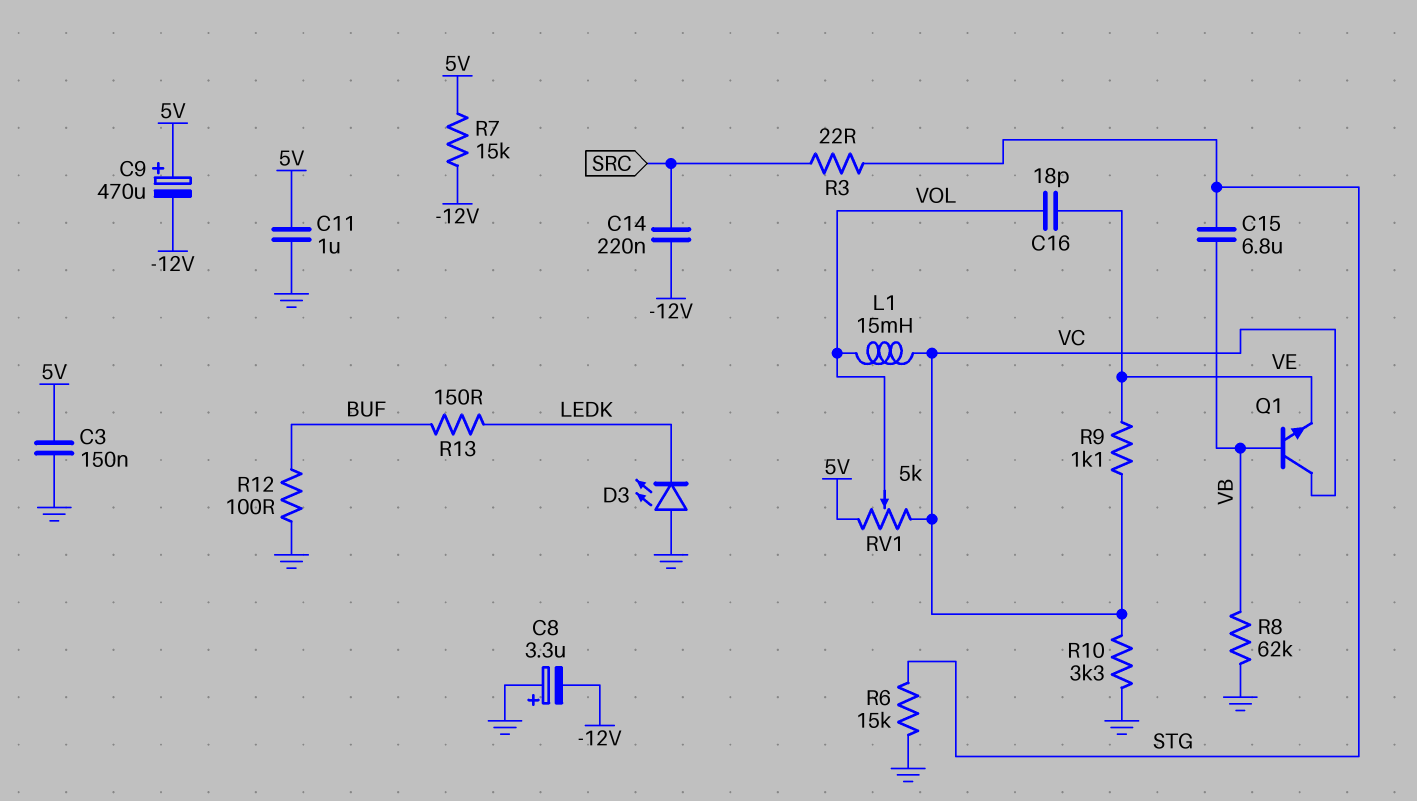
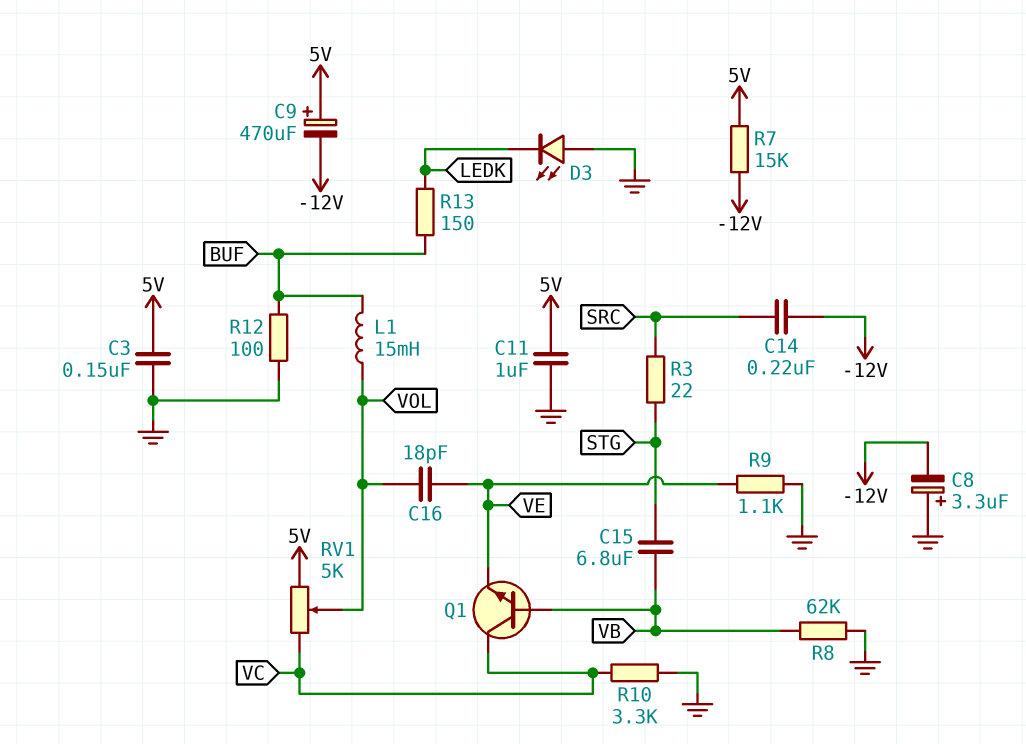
L1: 15mH (VC, VOL) -> 15mH (BUF, VOL)
R6: 15k (GND, STG) -> none
R9: 1.1k (VC, VE) -> 1.1k (GND, VE)

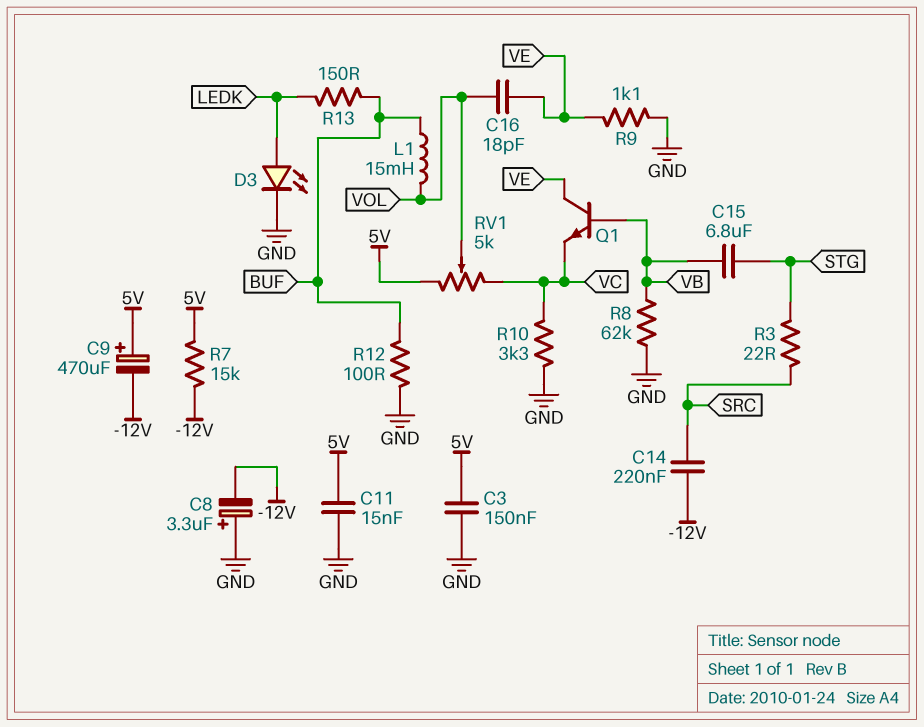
C11: 1uF (5V, GND) -> 15nF (5V, GND)
D3: LED (A GND, K LEDK) -> LED (A LEDK, K GND)
Q1: NPN (B VB, C VC, E VE) -> NPN (B VB, C VE, E VC)

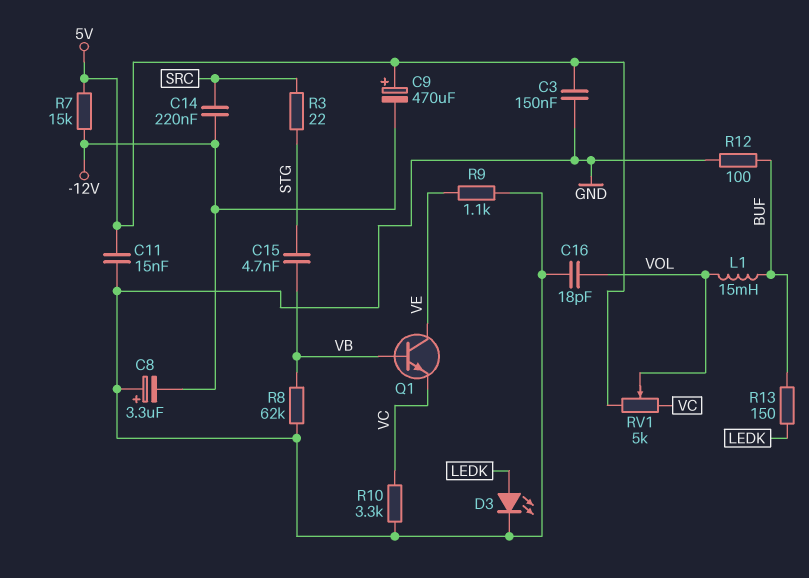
C15: 6.8uF (STG, VB) -> 4.7nF (STG, VB)
C16: 18pF (VE, VOL) -> 18pF (GND, VOL)

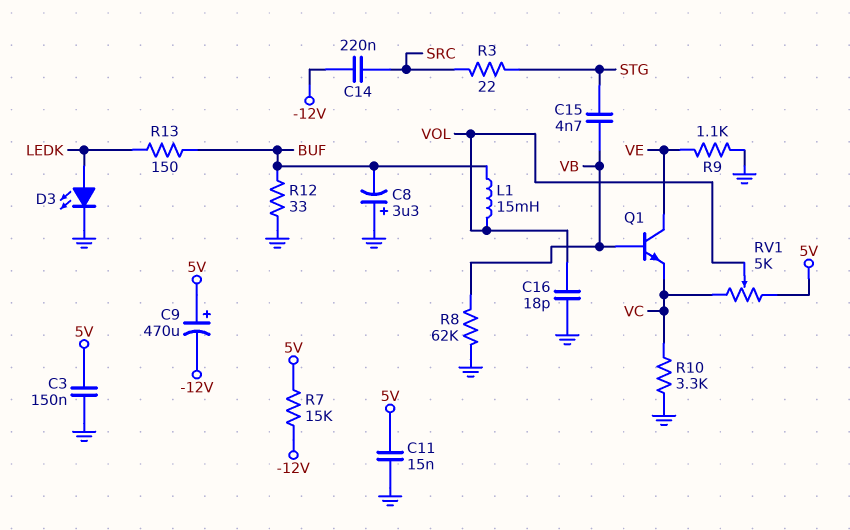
C8: 3.3uF (plus GND, minus -12V) -> 3.3uF (plus GND, minus BUF)
R12: 100 (BUF, GND) -> 33 (BUF, GND)

